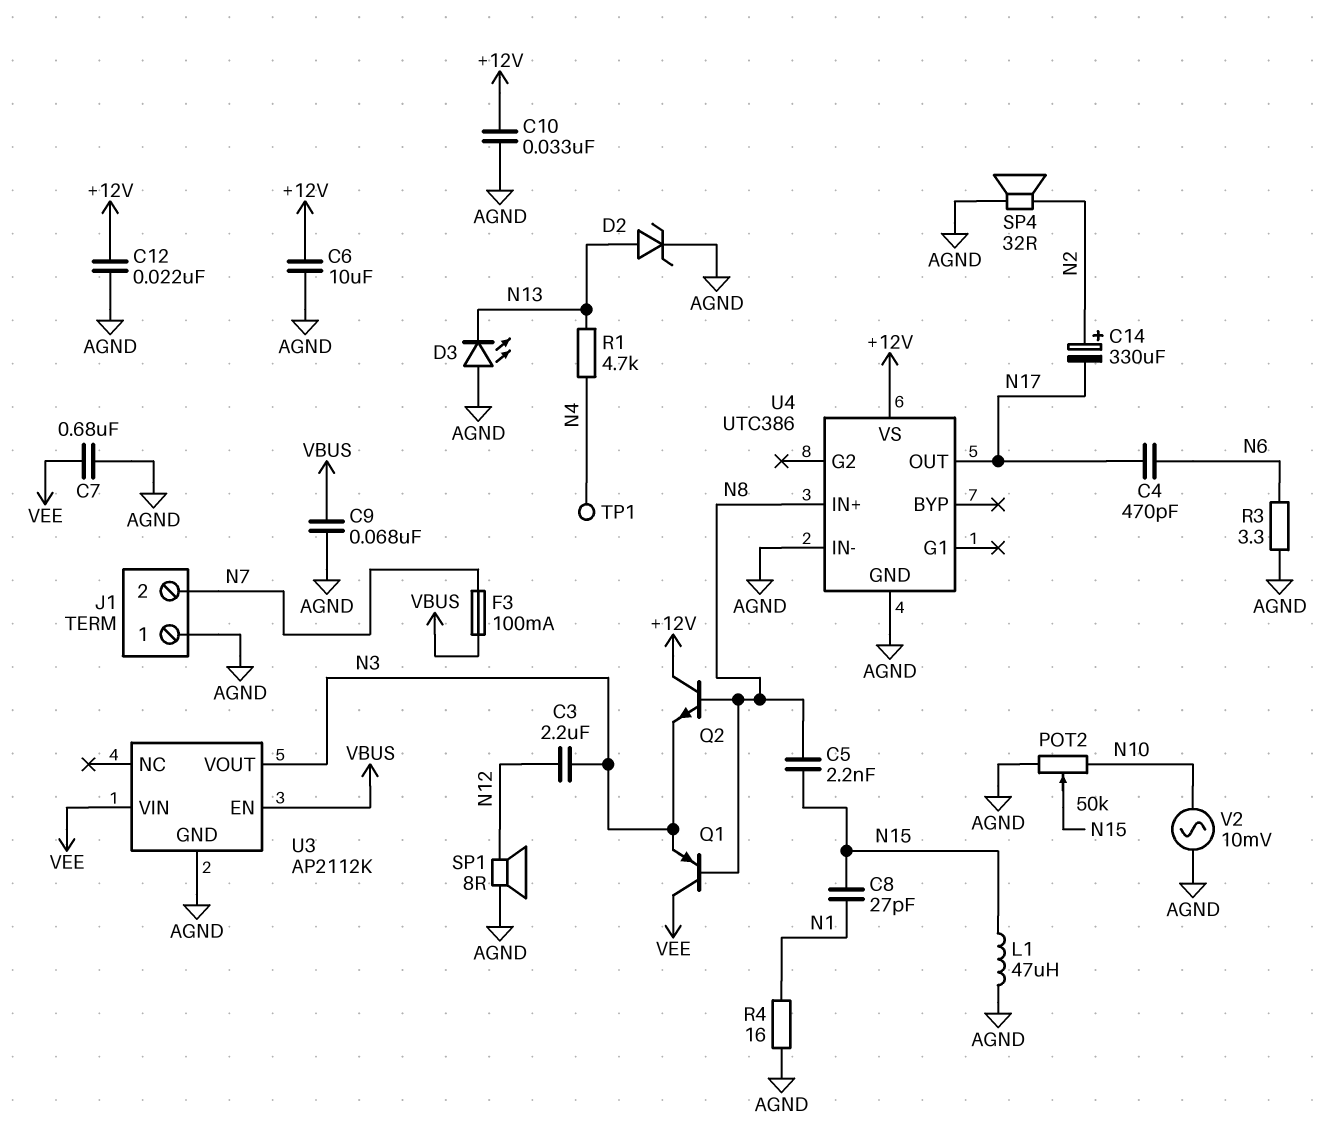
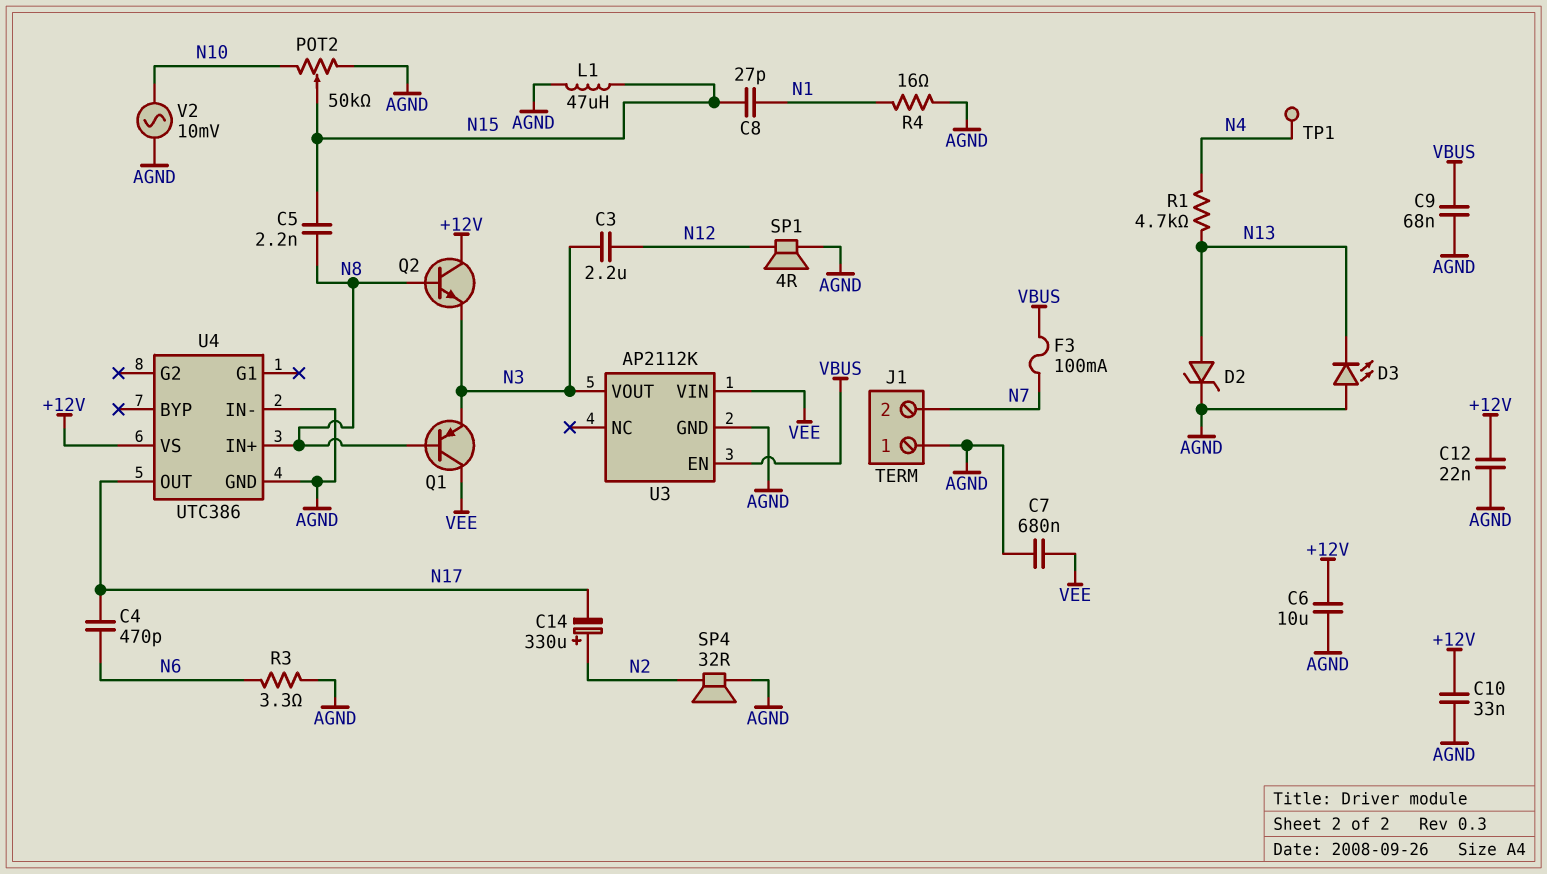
SP1: speaker 8R (AGND, N12) -> speaker 4R (AGND, N12)

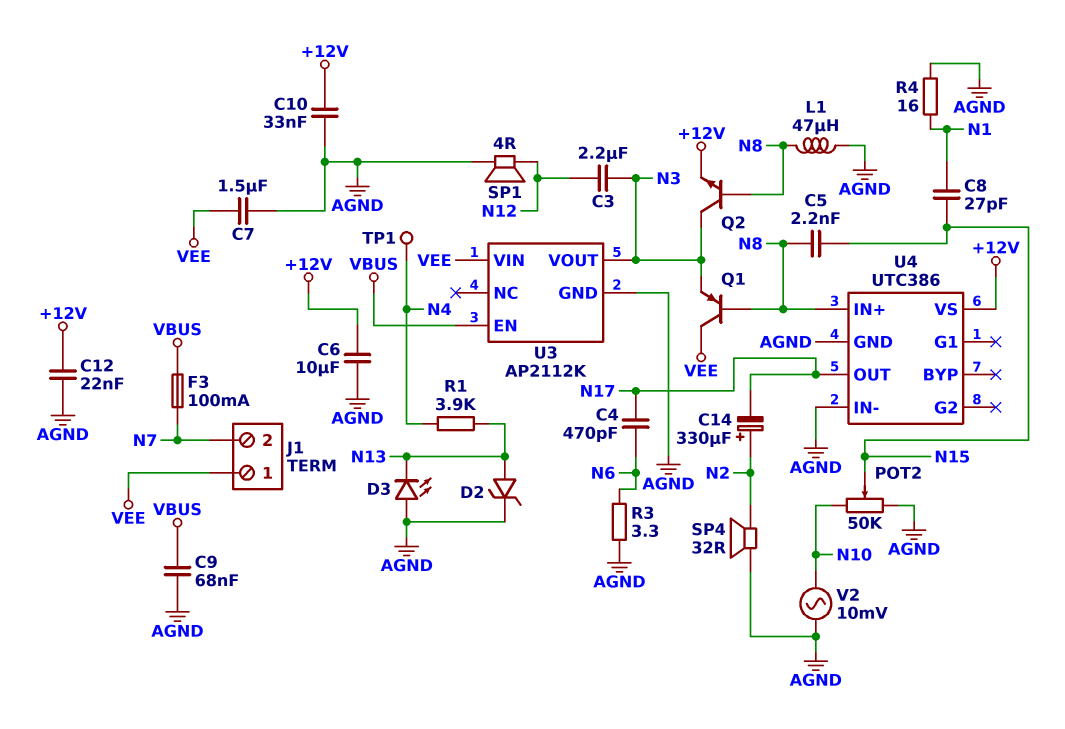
C7: 680nF (AGND, VEE) -> 1.5uF (AGND, VEE)
J1 pin 1: AGND -> VEE
L1: 47uH (AGND, N15) -> 47uH (AGND, N8)
Q2: NPN (B N8, C +12V, E N3) -> NPN (B N8, C N3, E +12V)
R1: 4.7k (N4, N13) -> 3.9k (N4, N13)

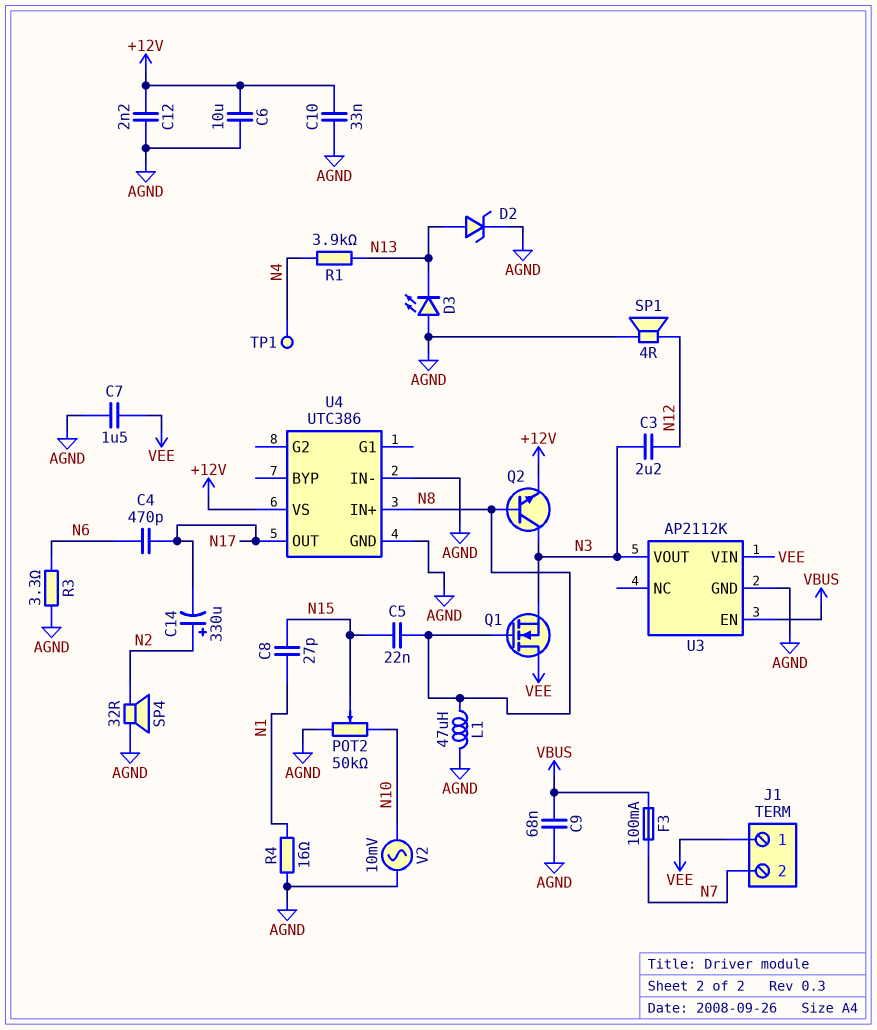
C5: 2.2nF (N8, N15) -> 22nF (N8, N15)
C12: 22nF (+12V, AGND) -> 2.2nF (+12V, AGND)
Q1: PNP (B N8, C VEE, E N3) -> NMOS (G N8, D VEE, S N3)

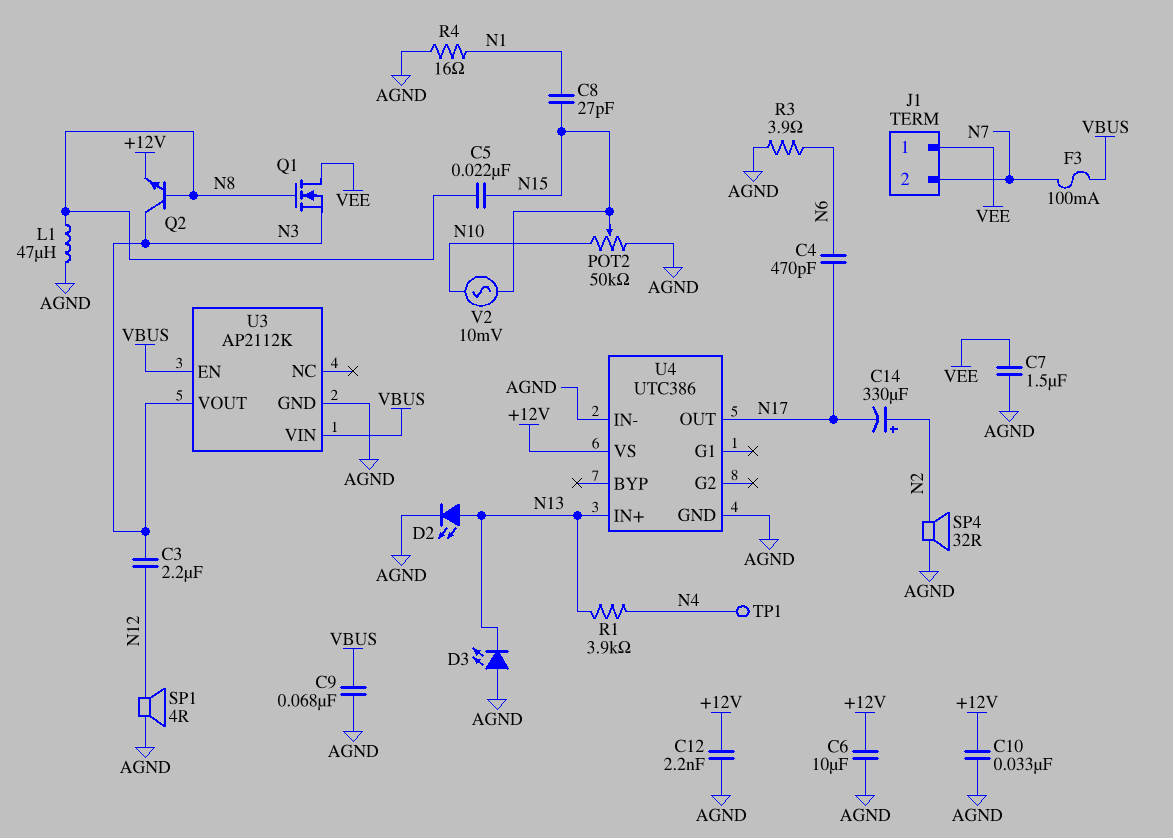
D2: zener (A N13, K AGND) -> LED (A N13, K AGND)
R3: 3.3 (AGND, N6) -> 3.9 (AGND, N6)
U3 pin VIN: VEE -> VBUS
U4 pin IN+: N8 -> N13
V2: AC 10mV (AGND, N10) -> AC 10mV (N10, N15)

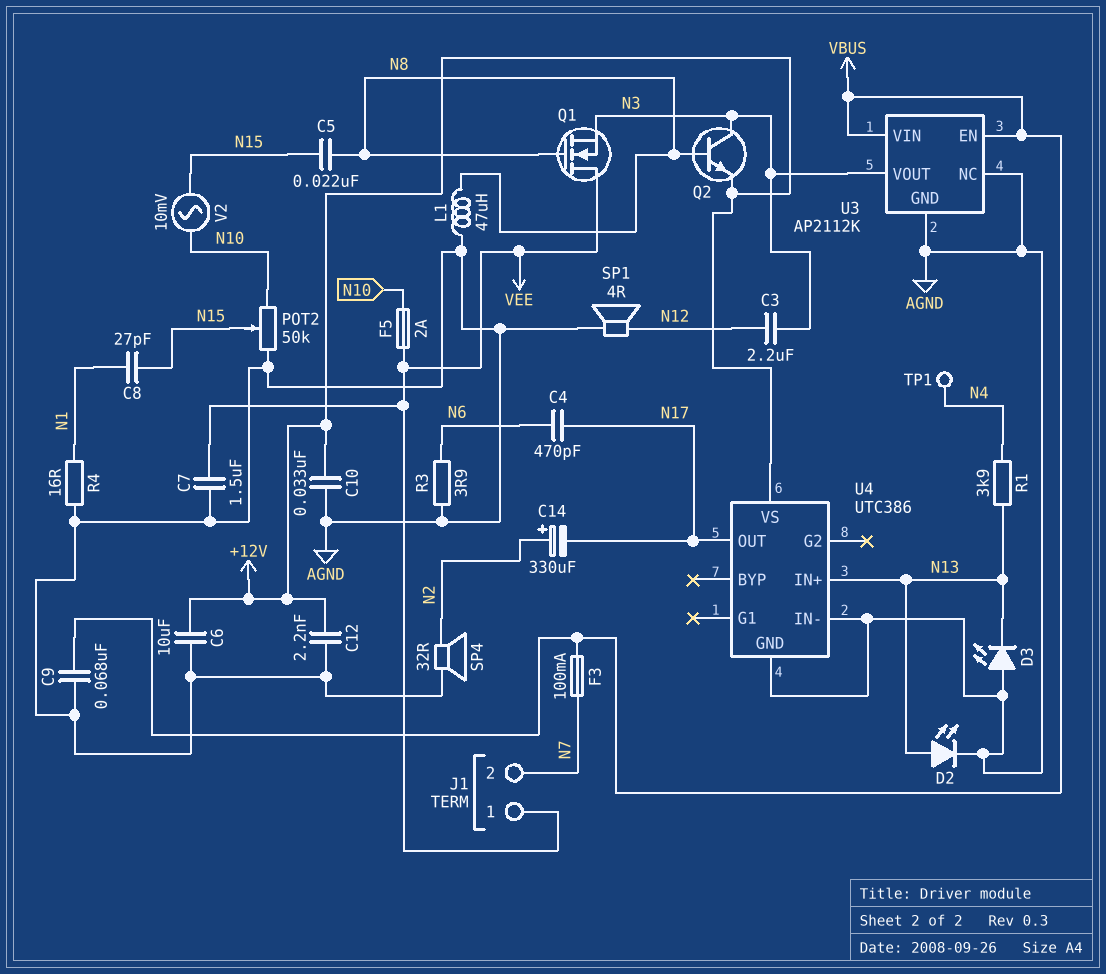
F5: none -> 2A (N10, VEE)
U3 pin NC: none -> AGND

